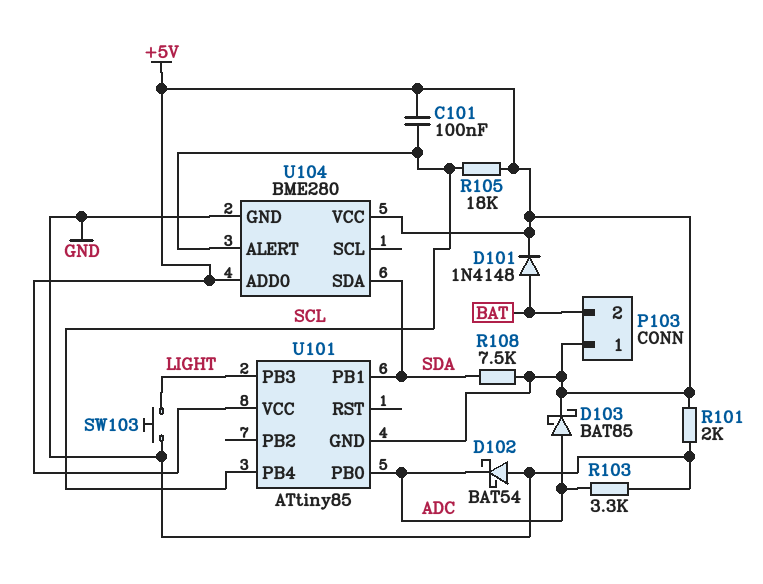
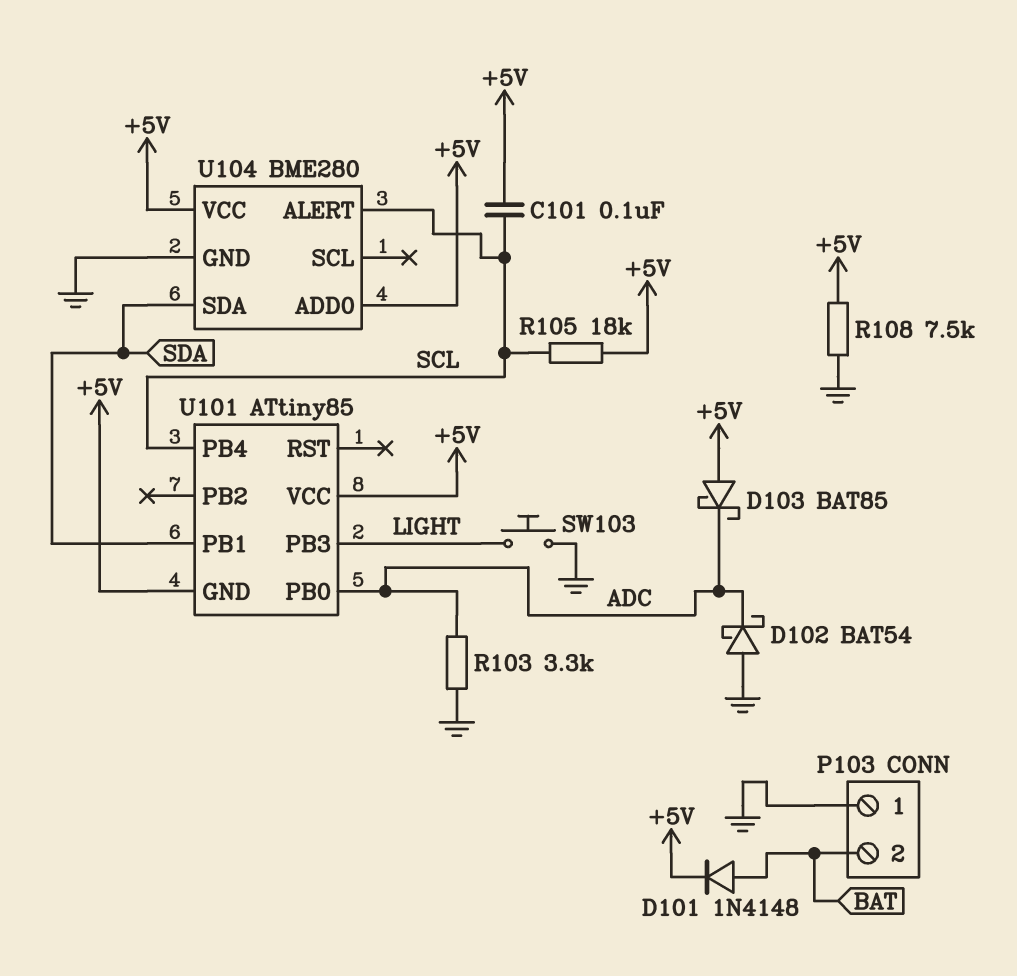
D103: schottky BAT85 (A ADC, K +5V) -> schottky BAT85 (A +5V, K ADC)
P103 pin 1: +5V -> GND
R101: 2k (+5V, GND) -> none
R108: 7.5k (+5V, SDA) -> 7.5k (+5V, GND)

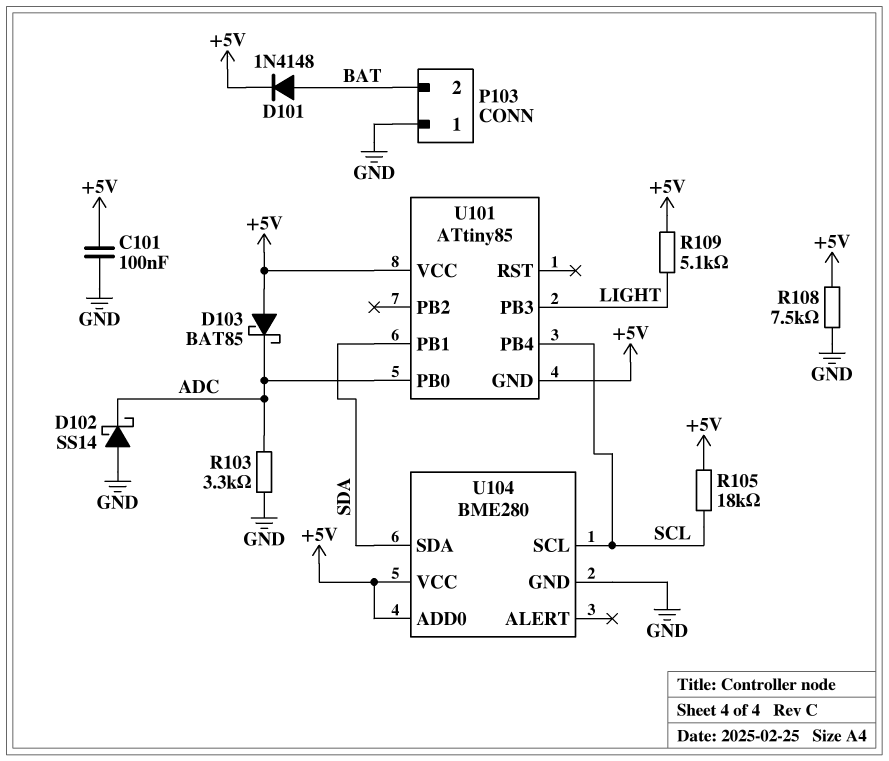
C101: 100nF (+5V, SCL) -> 100nF (+5V, GND)
D102: schottky BAT54 (A GND, K ADC) -> schottky SS14 (A GND, K ADC)
R109: none -> 5.1k (+5V, LIGHT)
SW103: button (GND, LIGHT) -> none
U104 pin ALERT: SCL -> none
U104 pin SCL: none -> SCL

